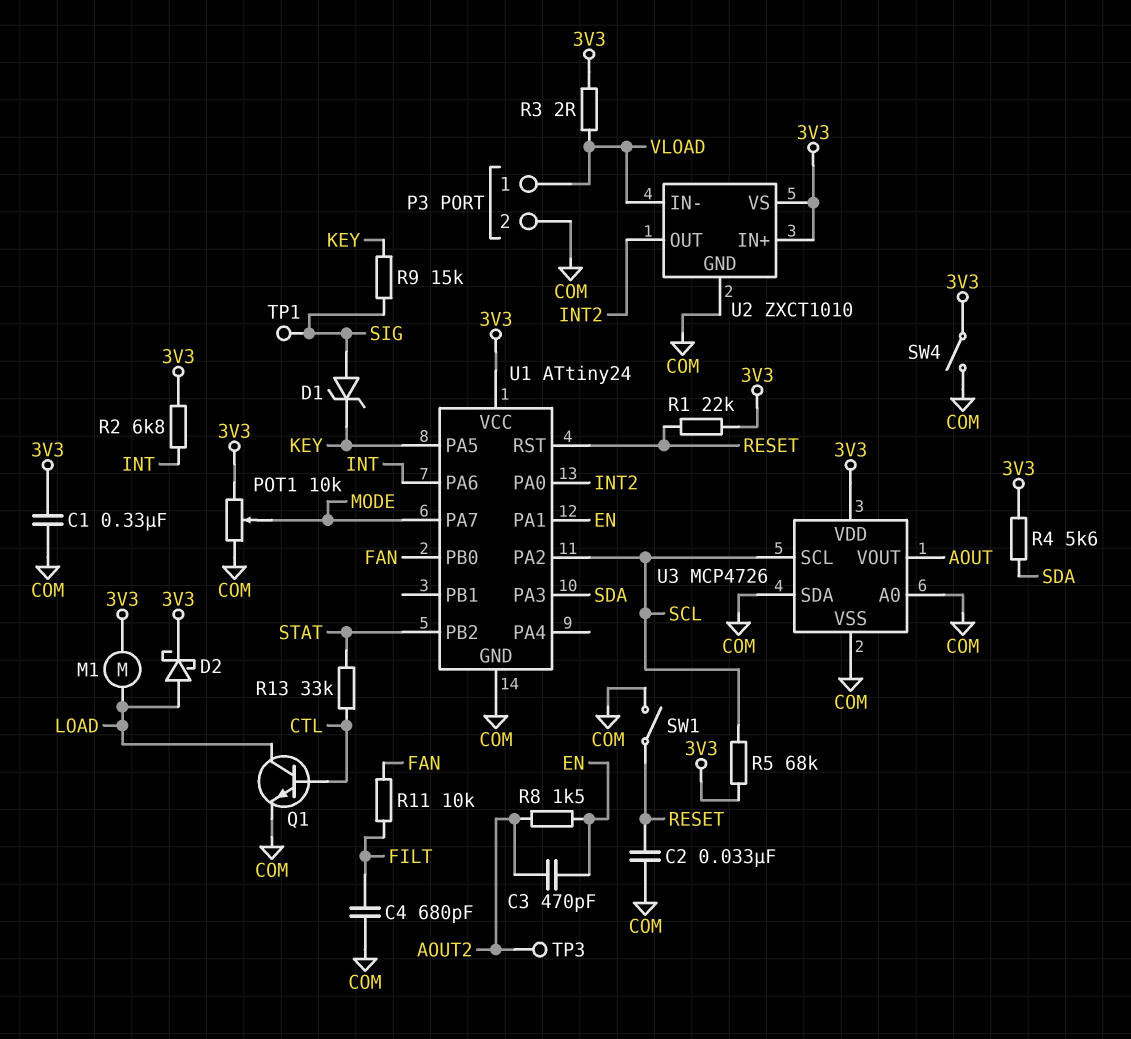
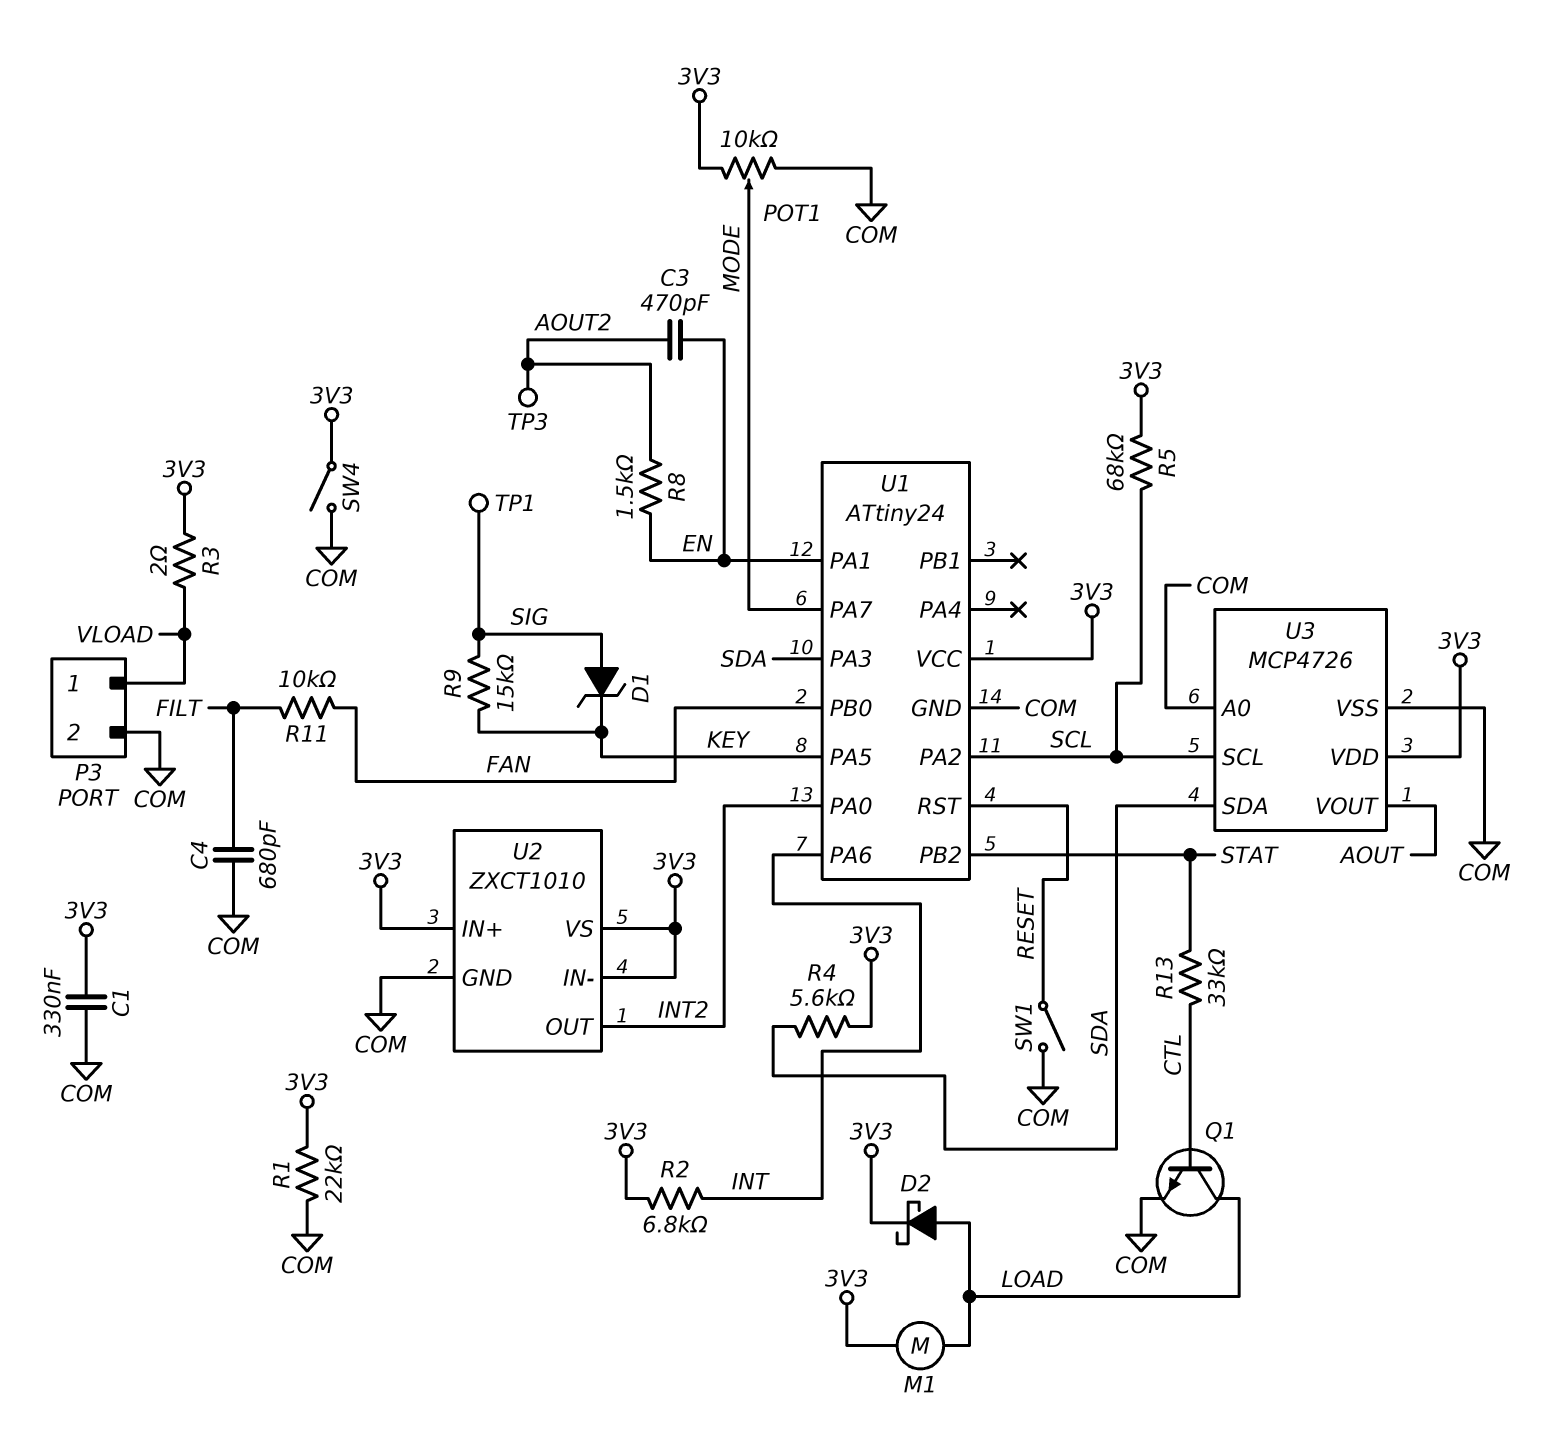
C2: 33nF (COM, RESET) -> none
R1: 22k (3V3, RESET) -> 22k (3V3, COM)
U2 pin IN-: VLOAD -> 3V3
U3 pin SDA: COM -> SDA

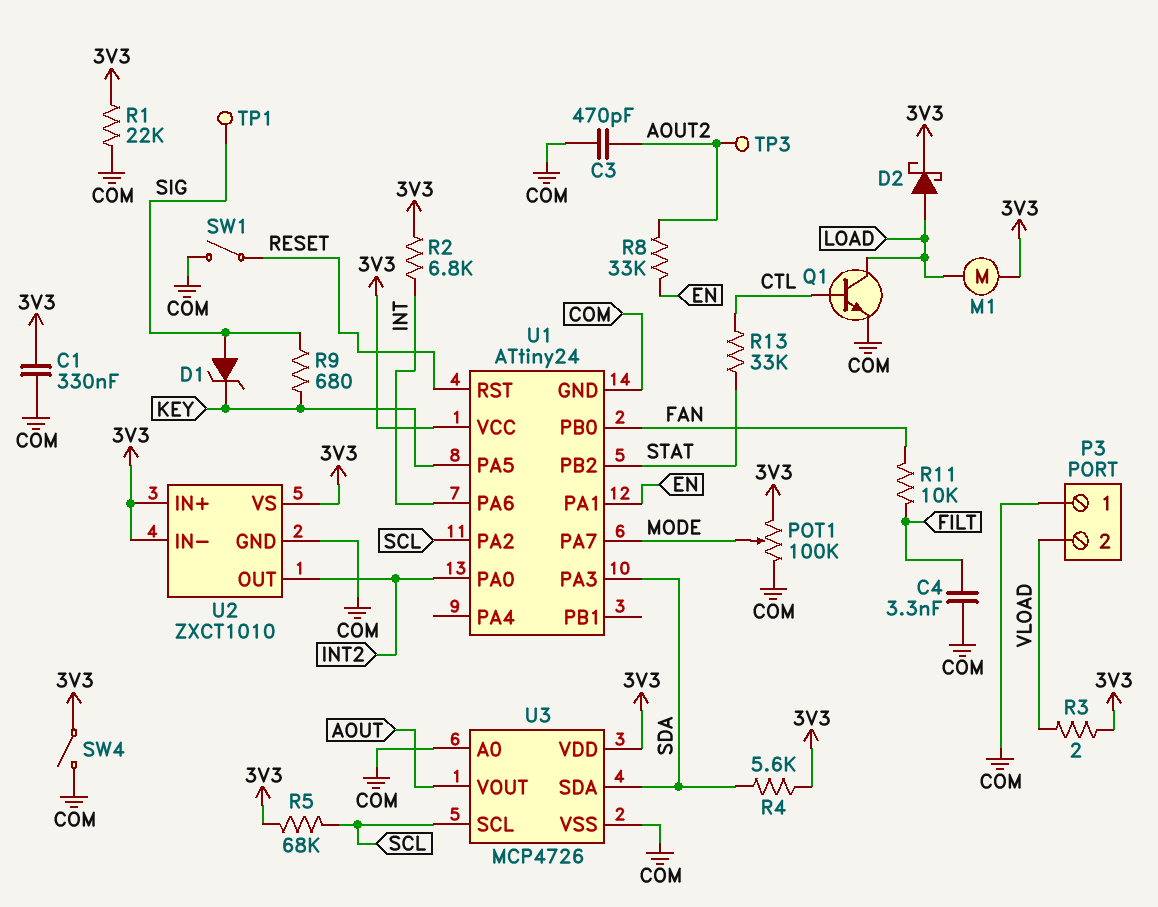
C3: 470pF (AOUT2, EN) -> 470pF (AOUT2, COM)
C4: 680pF (COM, FILT) -> 3.3nF (COM, FILT)
P3 pin 1: VLOAD -> COM
P3 pin 2: COM -> VLOAD
POT1: 10k (3V3, COM, wiper MODE) -> 100k (3V3, COM, wiper MODE)
R8: 1.5k (AOUT2, EN) -> 33k (AOUT2, EN)
R9: 15k (KEY, SIG) -> 680 (KEY, SIG)

